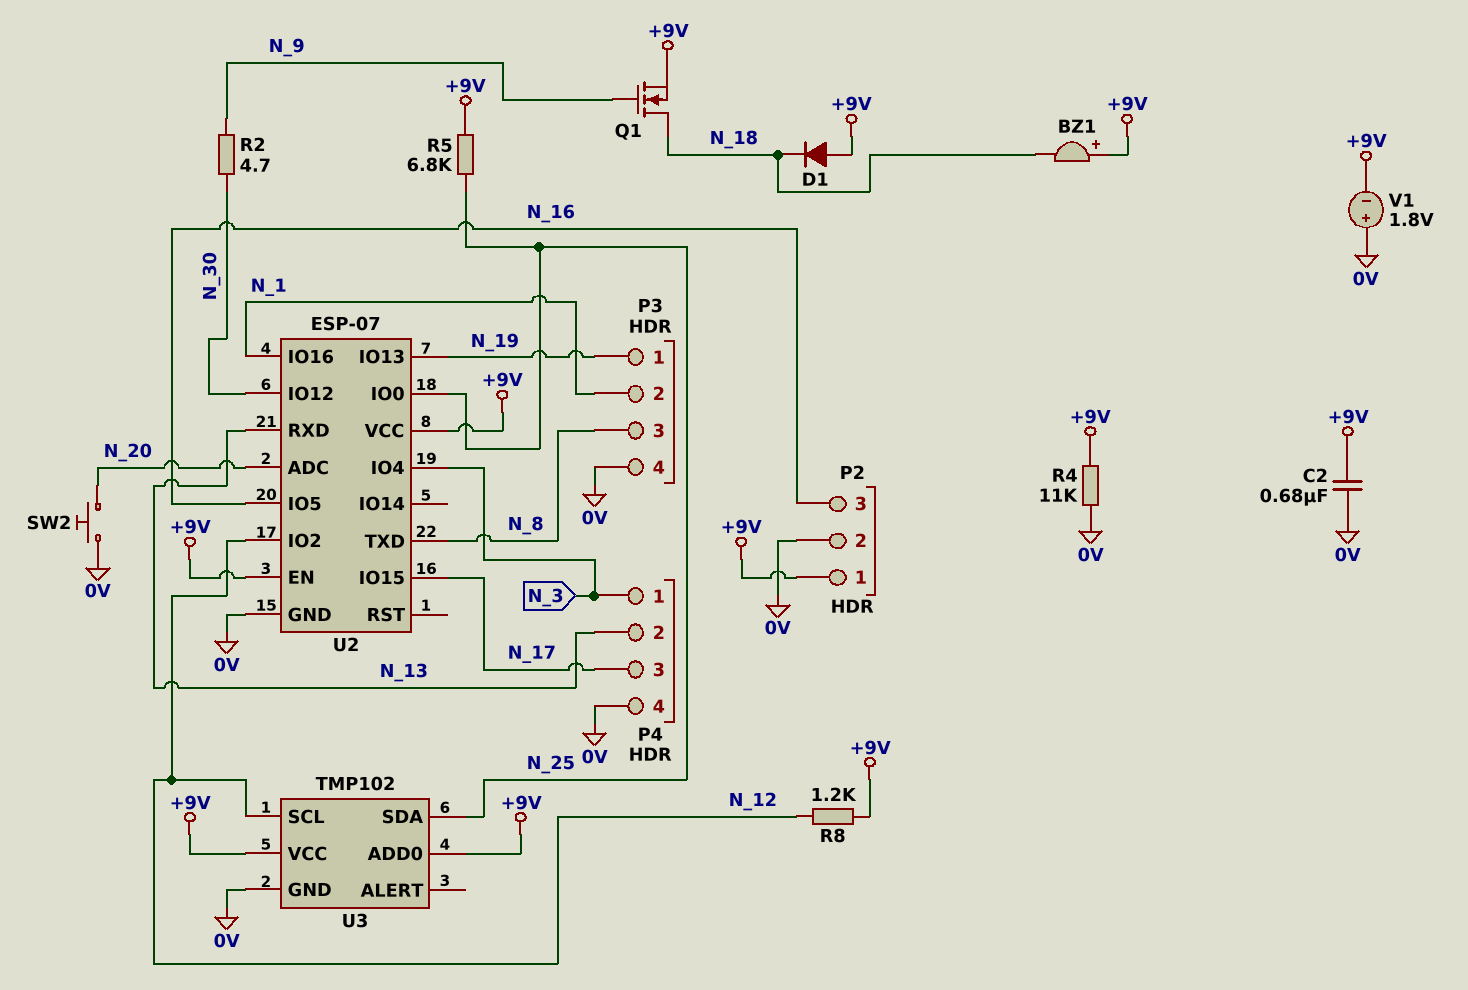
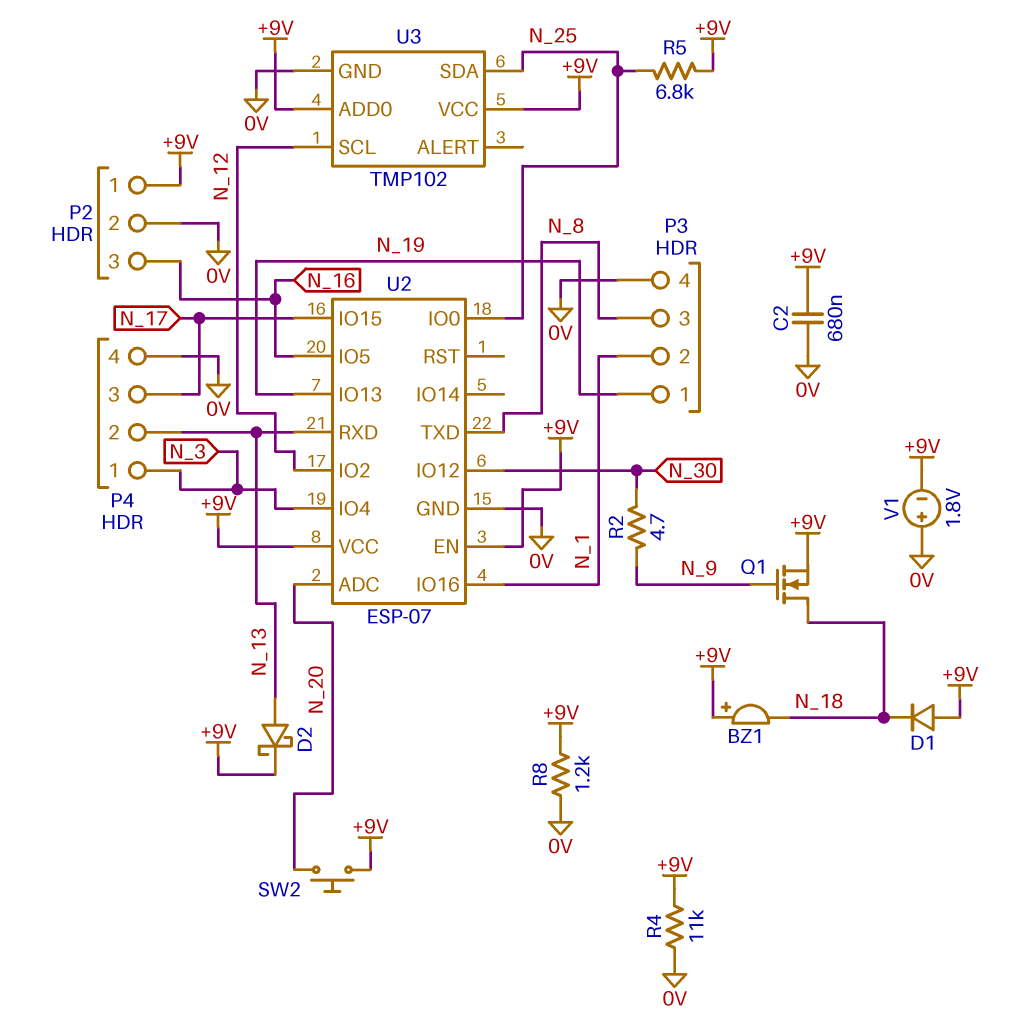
D2: none -> schottky (A N_13, K +9V)
R8: 1.2k (+9V, N_12) -> 1.2k (+9V, 0V)
SW2: button (0V, N_20) -> button (+9V, N_20)

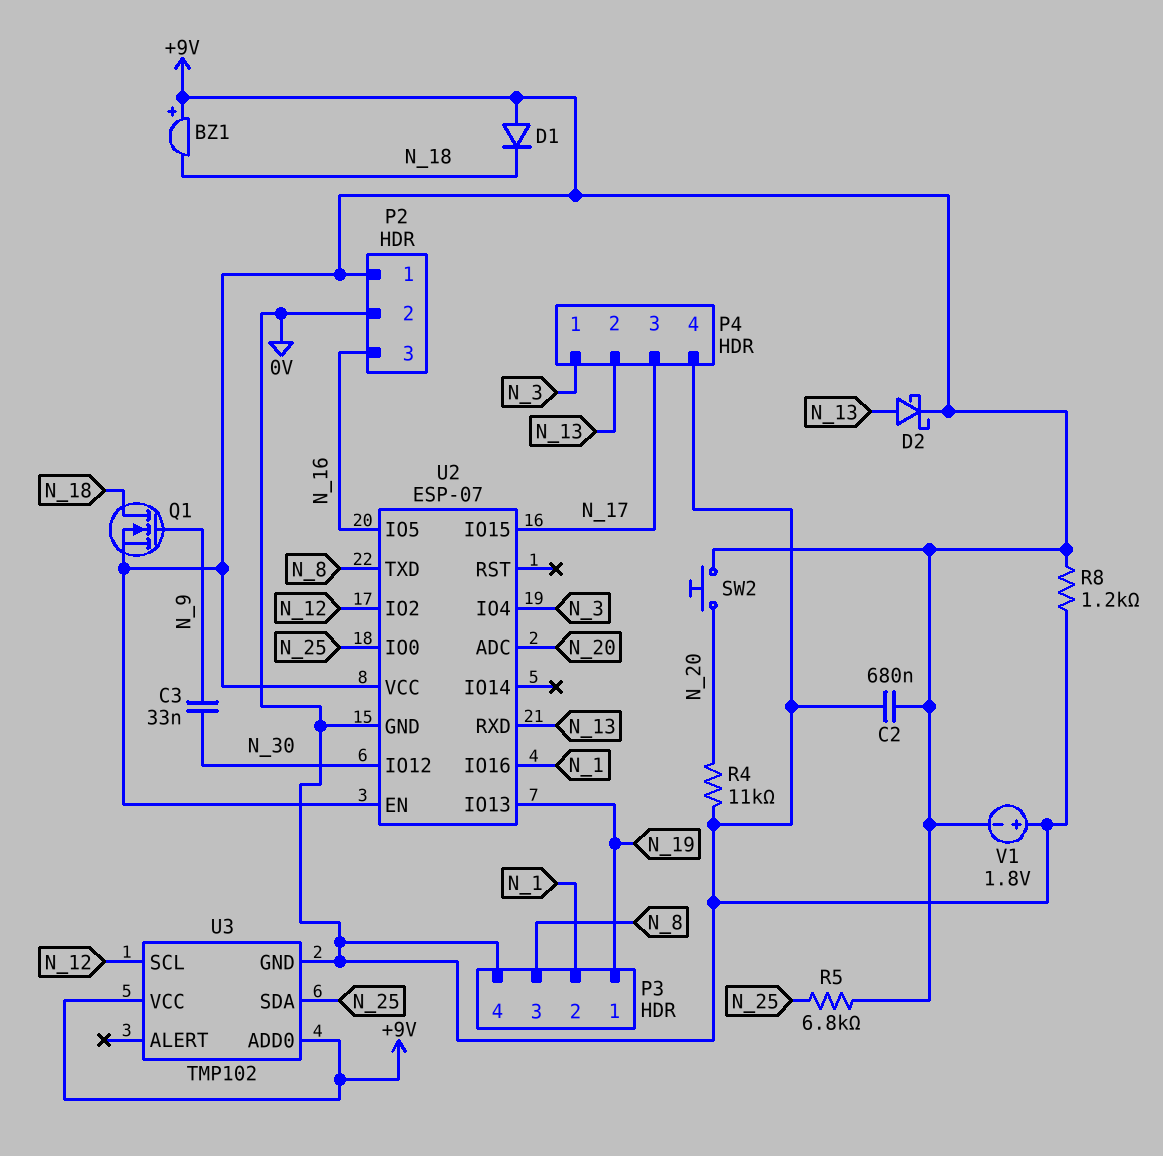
C3: none -> 33nF (N_9, N_30)
R2: 4.7 (N_9, N_30) -> none
R4: 11k (+9V, 0V) -> 11k (0V, N_20)

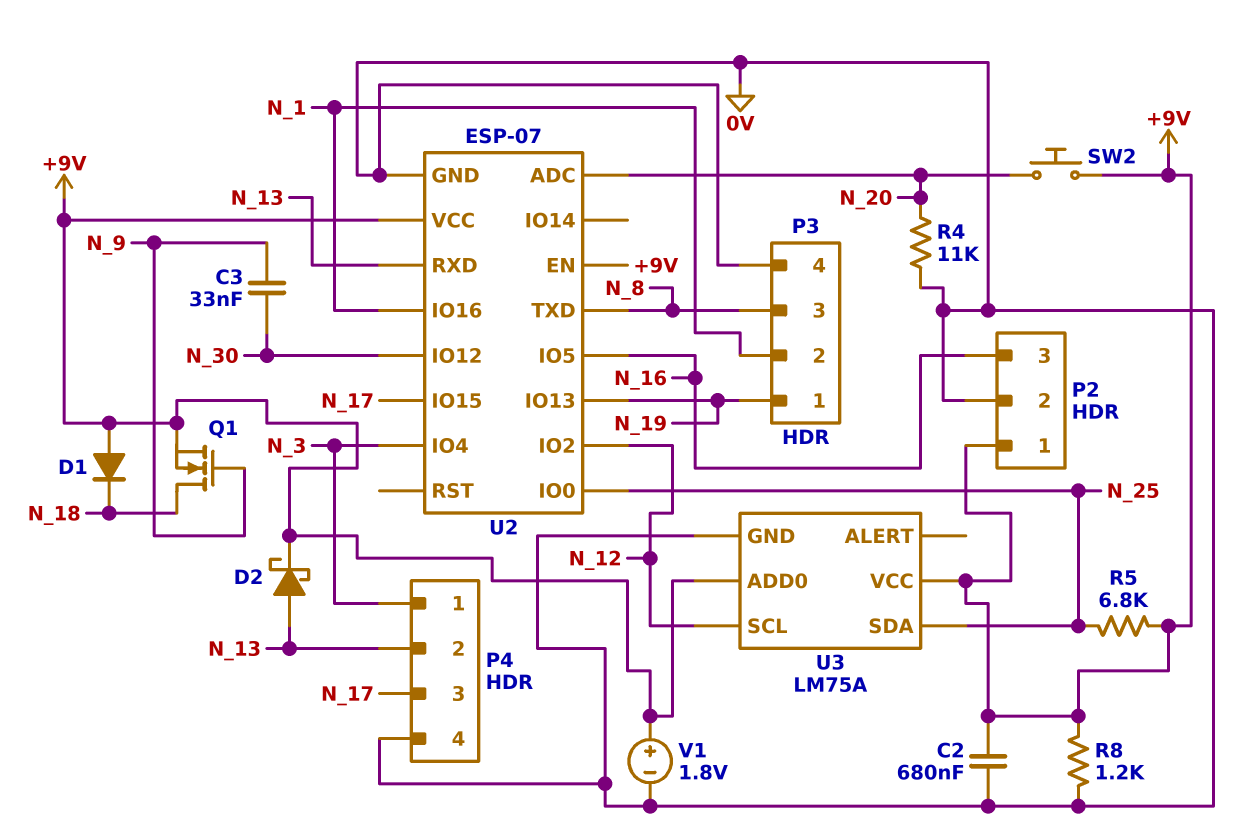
BZ1: buzzer (plus +9V, minus N_18) -> none
U3: TMP102 -> LM75A
V1: 1.8V (plus 0V, minus +9V) -> 1.8V (plus +9V, minus 0V)

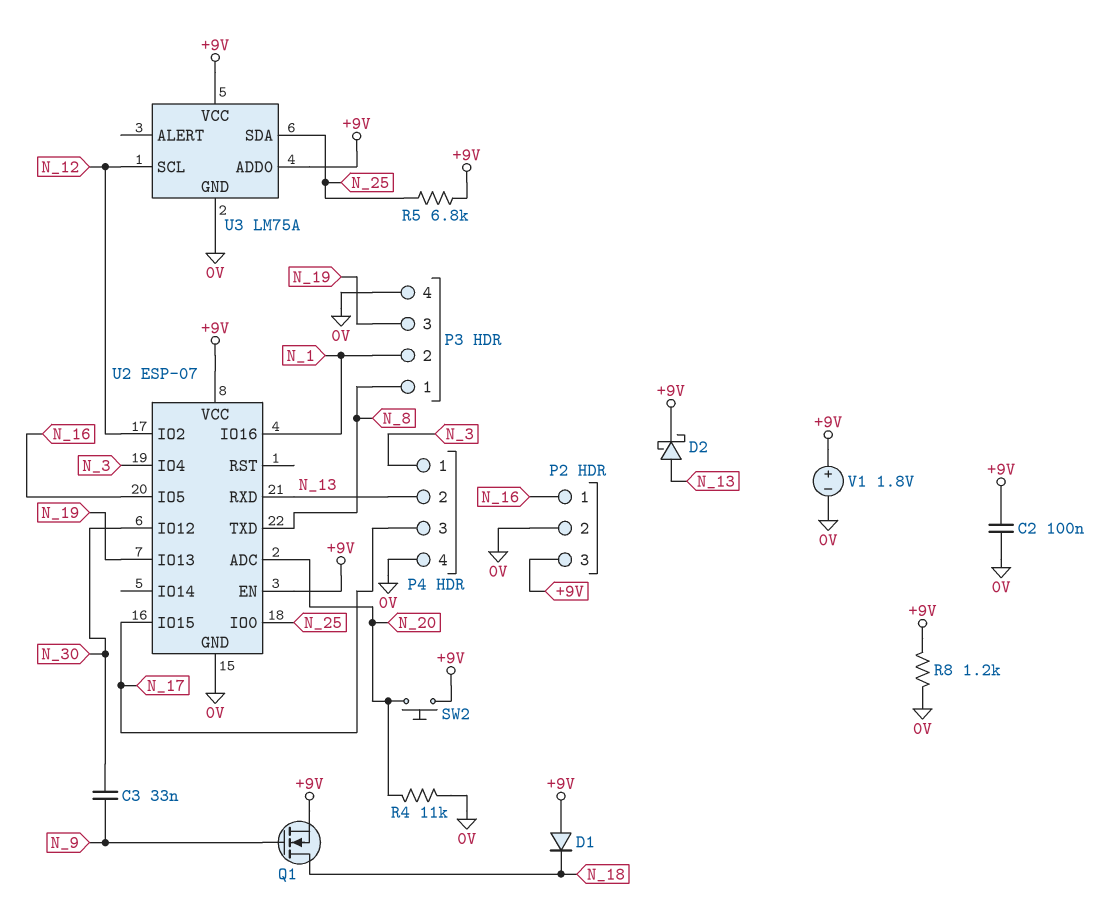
C2: 680nF (+9V, 0V) -> 100nF (+9V, 0V)
P2 pin 1: +9V -> N_16
P2 pin 3: N_16 -> +9V
P3 pin 1: N_19 -> N_8
P3 pin 3: N_8 -> N_19

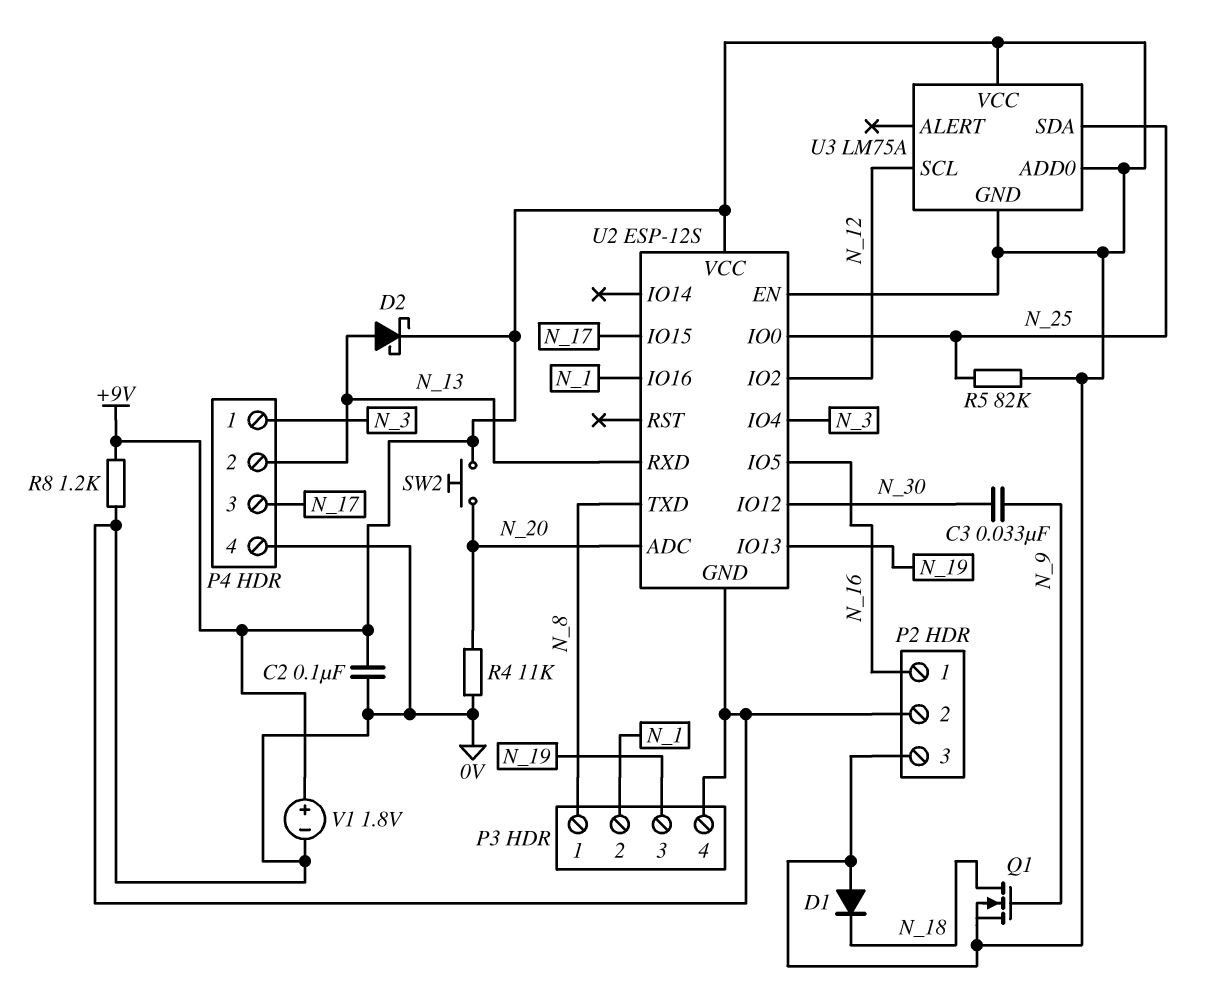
R5: 6.8k (+9V, N_25) -> 82k (+9V, N_25)
U2: ESP-07 -> ESP-12S
U3 pin GND: 0V -> +9V

